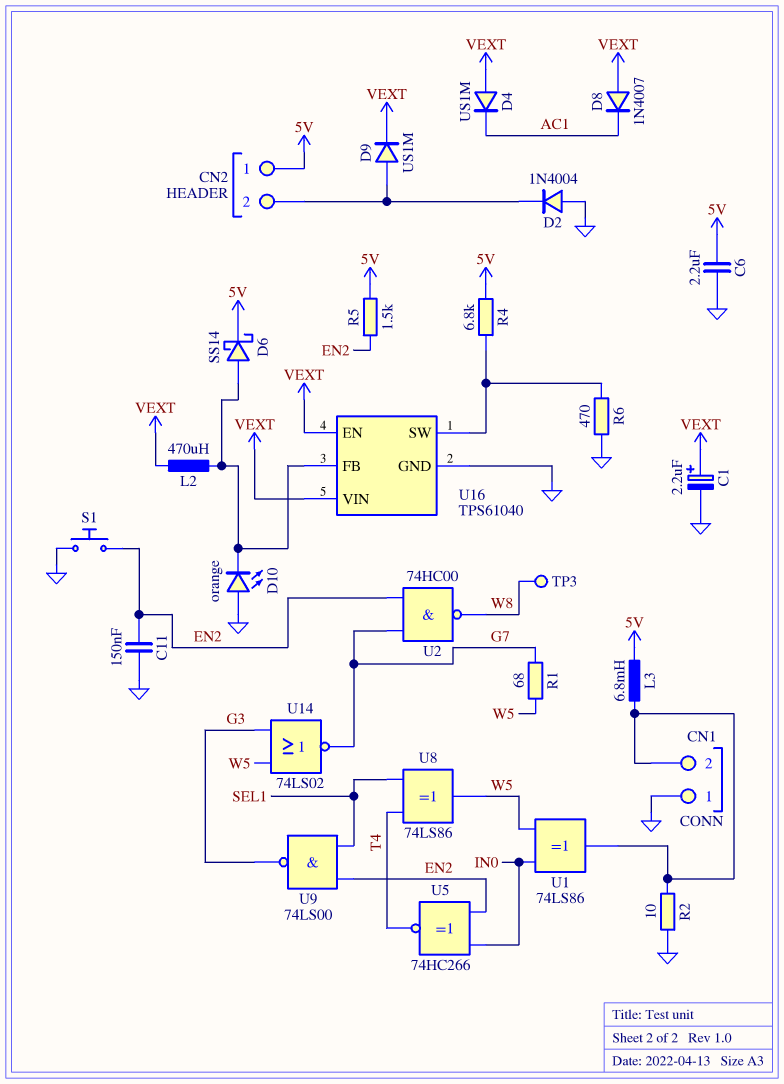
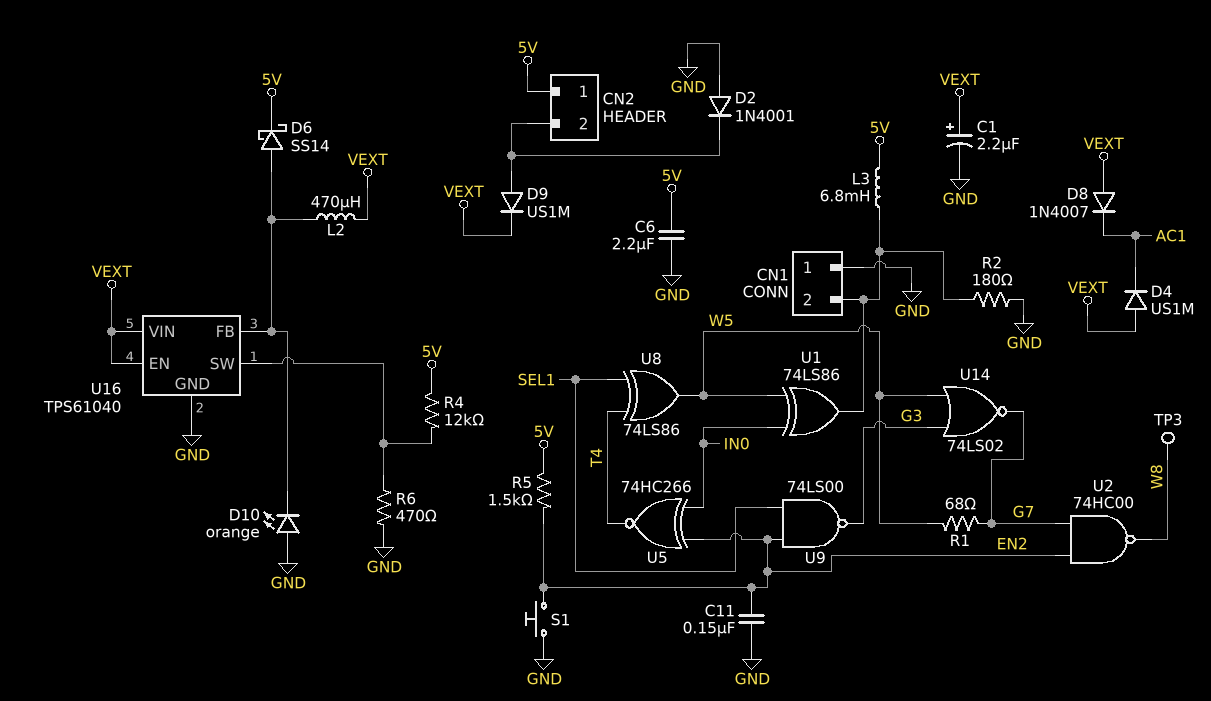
D2: diode 1N4004 (A GND, K CN2/2) -> diode 1N4001 (A GND, K CN2/2)
R2: 10 (CN1/2, GND) -> 180 (CN1/2, GND)
R4: 6.8k (5V, U16/SW) -> 12k (5V, U16/SW)

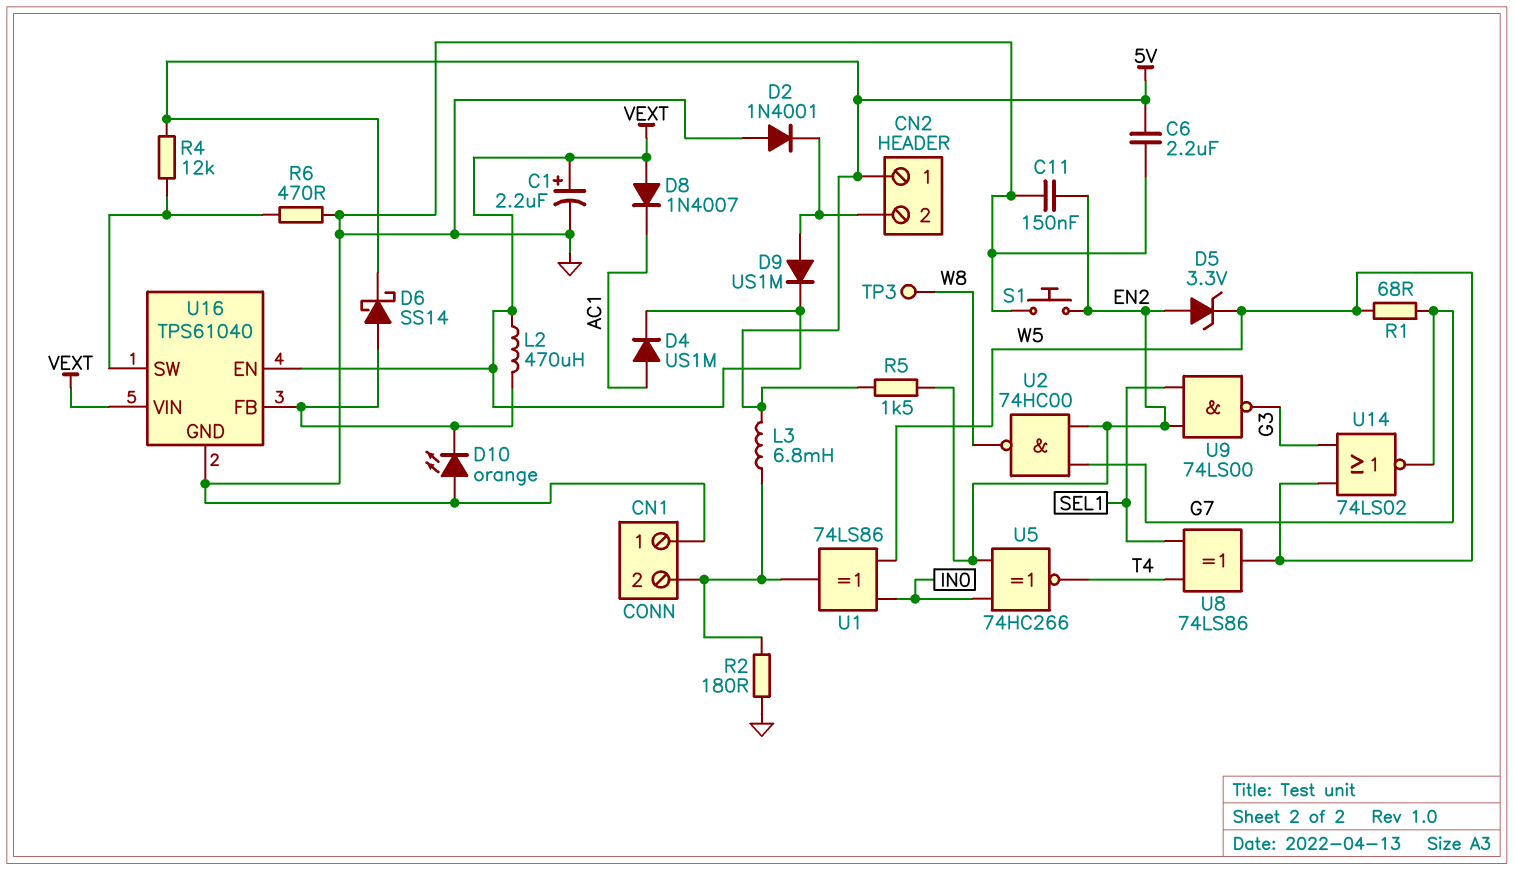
D4: diode US1M (A VEXT, K AC1) -> diode US1M (A AC1, K VEXT)
D5: none -> zener 3.3V (A EN2, K W5)

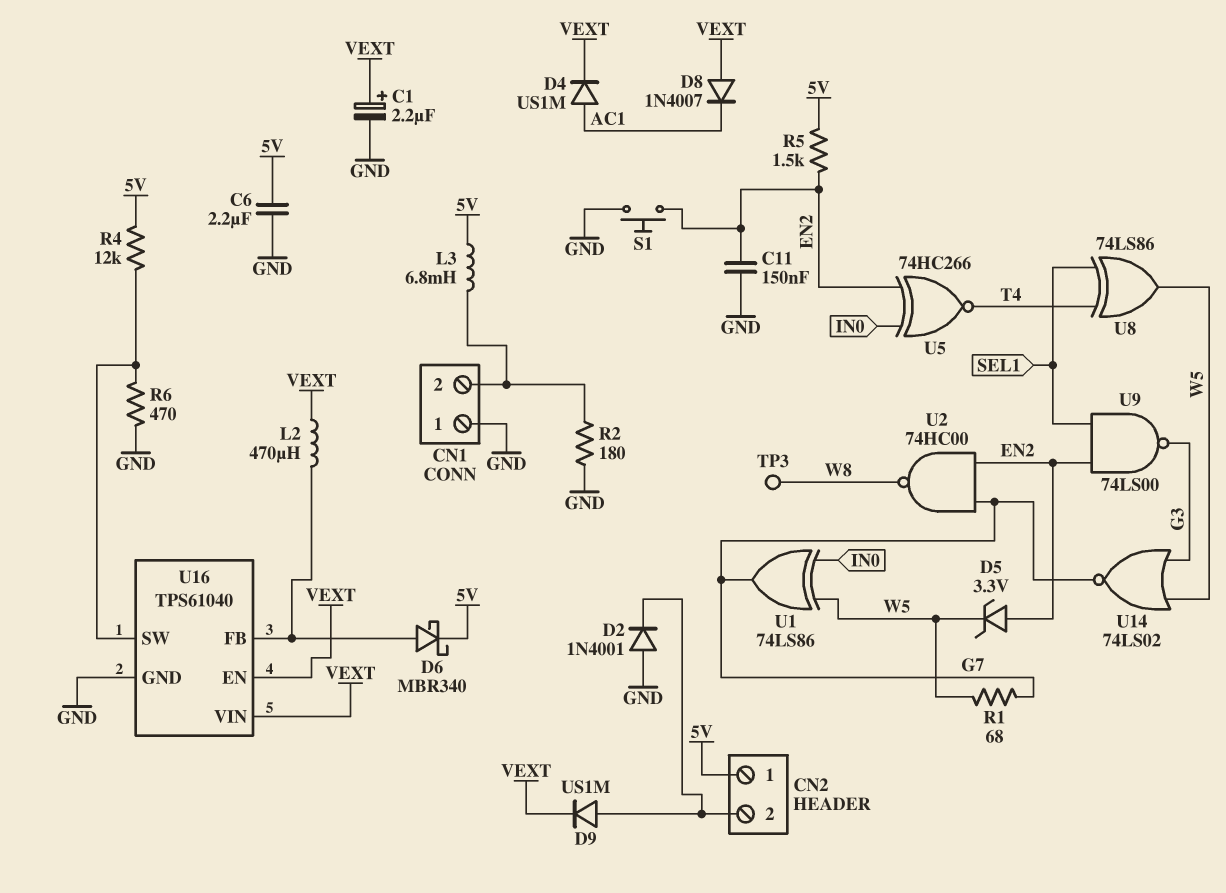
D6: schottky SS14 (A U16/FB, K 5V) -> schottky MBR340 (A U16/FB, K 5V)
D10: LED orange (A GND, K U16/FB) -> none
U1: XOR 74LS86 (in IN0, in W5, out CN1/2) -> XOR 74LS86 (in IN0, in W5, out G7)

